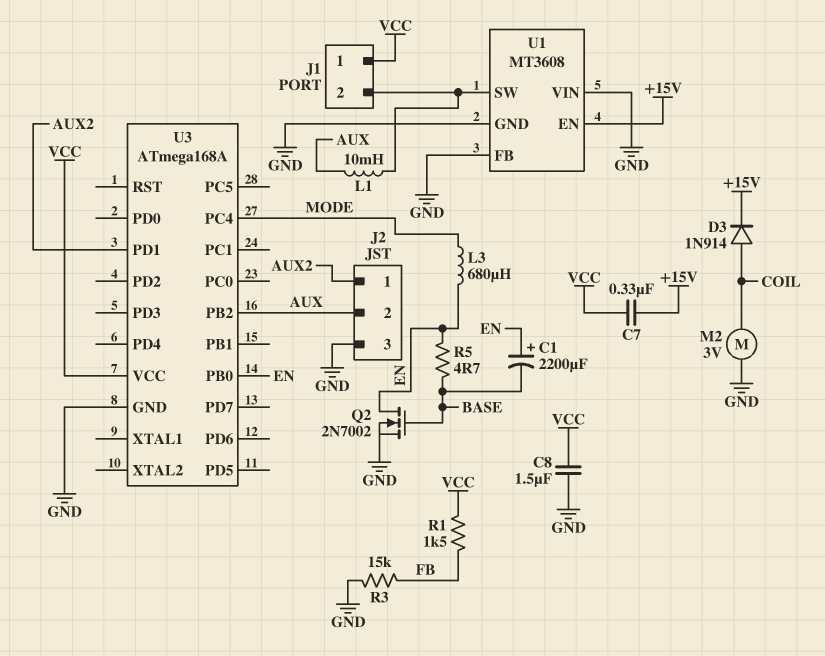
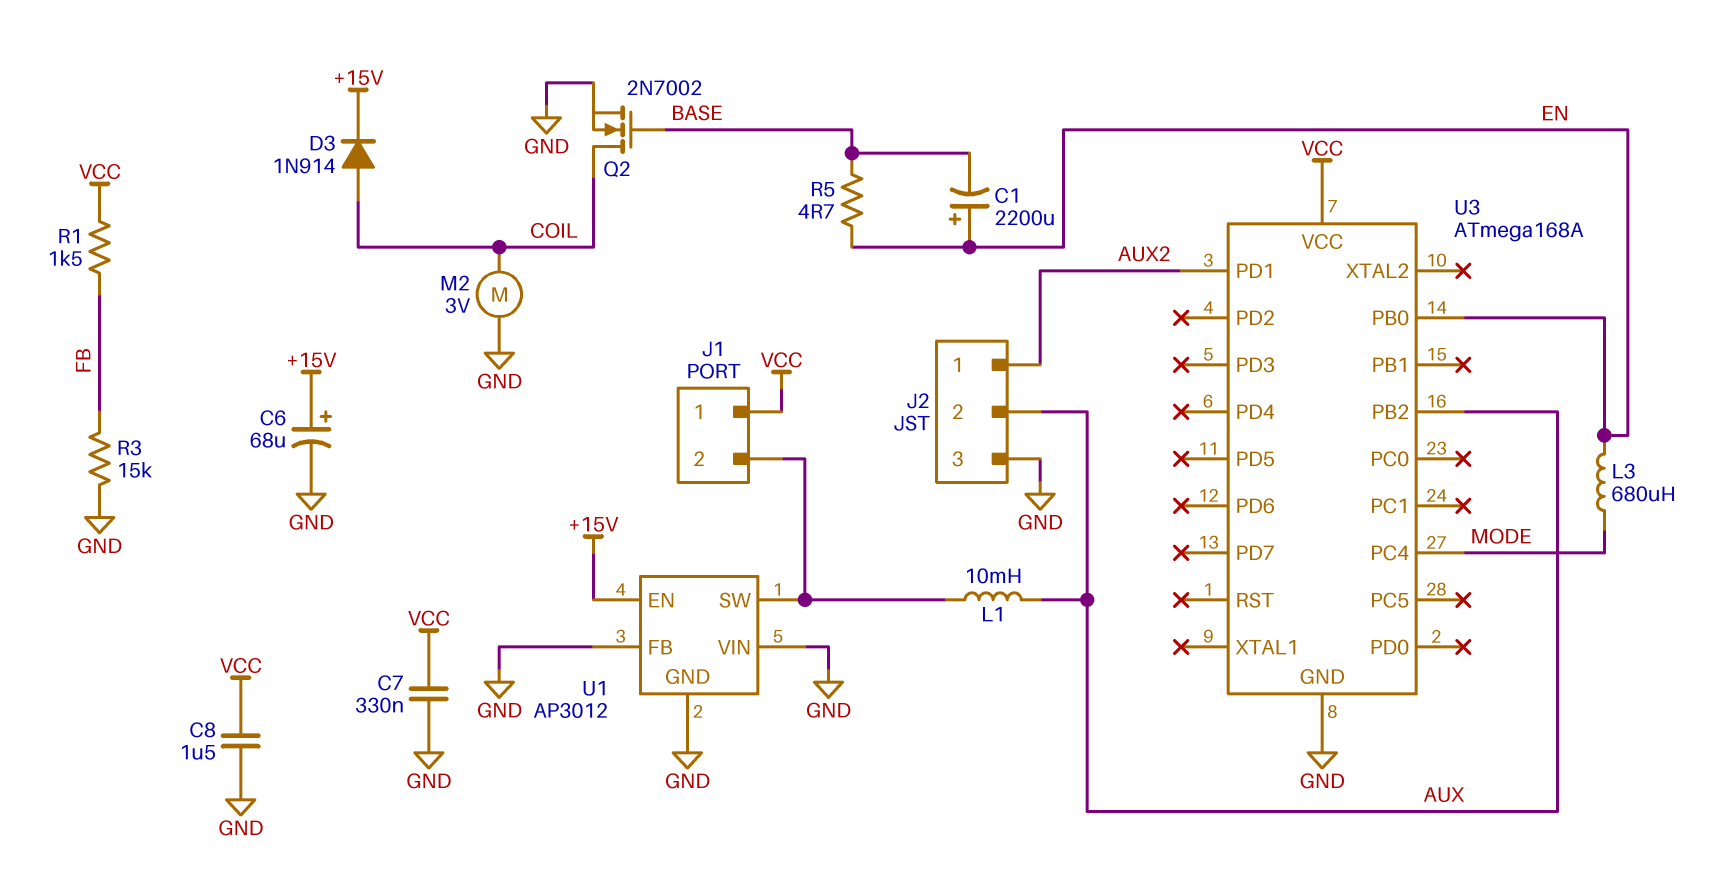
C6: none -> 68uF (plus +15V, minus GND)
C7: 330nF (+15V, VCC) -> 330nF (GND, VCC)
Q2: NMOS 2N7002 (G BASE, D EN, S GND) -> NMOS 2N7002 (G BASE, D COIL, S GND)
U1: MT3608 -> AP3012

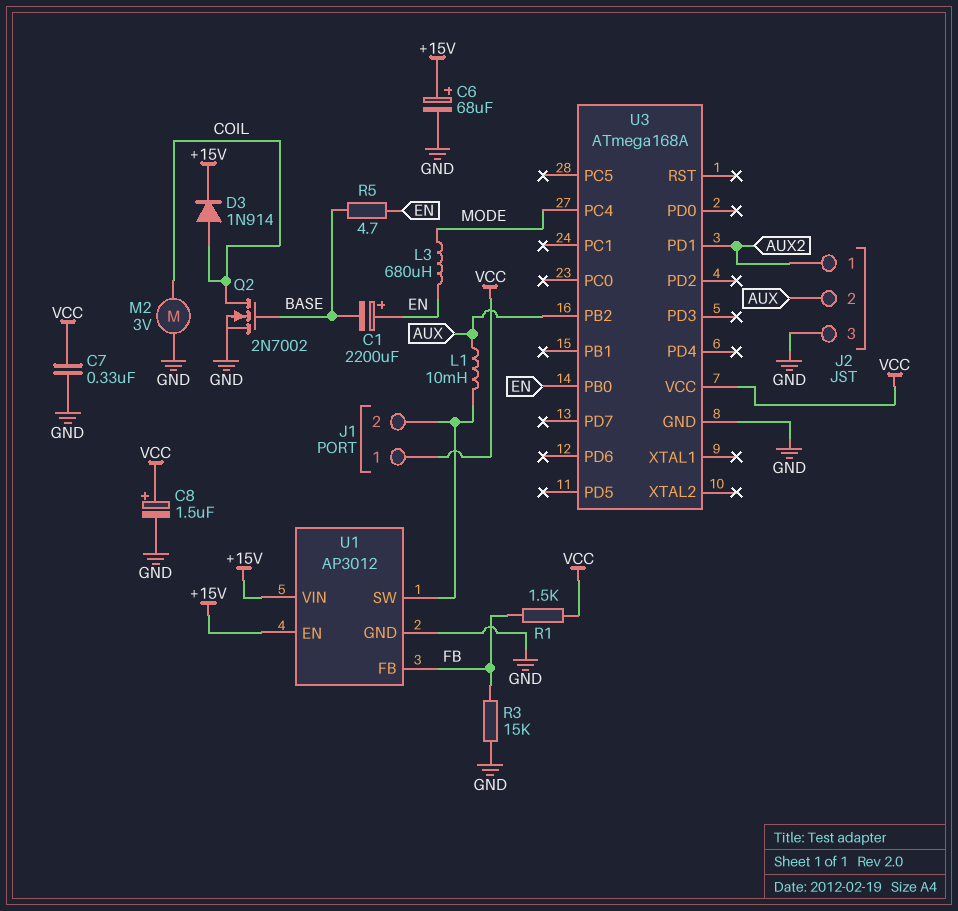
C8: 1.5uF (GND, VCC) -> 1.5uF (plus VCC, minus GND)
U1 pin FB: GND -> FB
U1 pin VIN: GND -> +15V

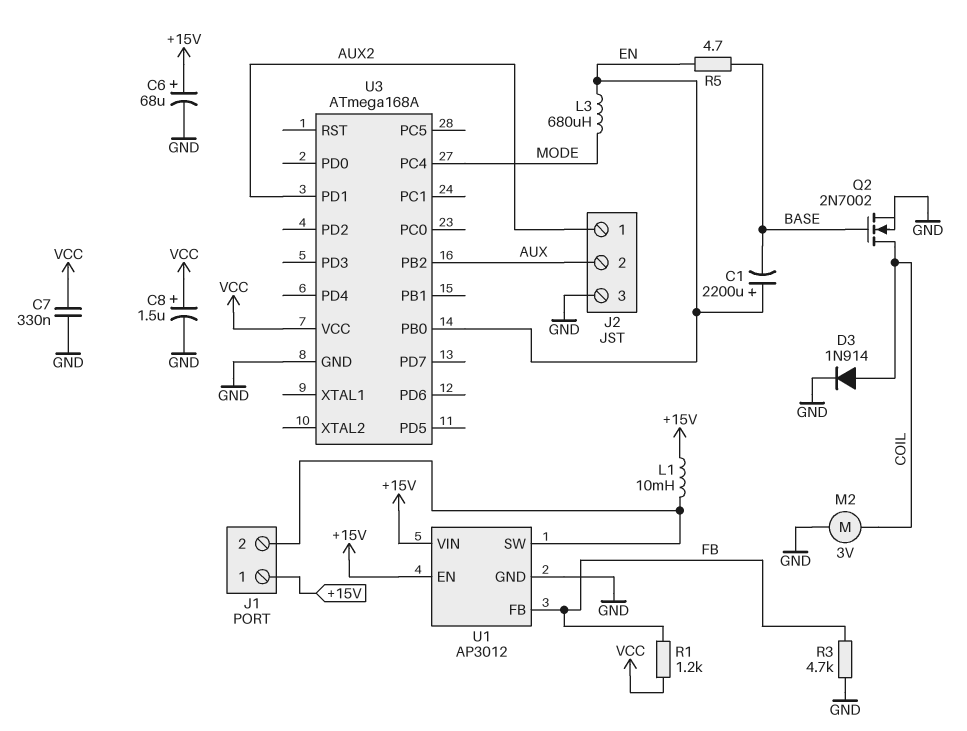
D3: diode 1N914 (A COIL, K +15V) -> diode 1N914 (A COIL, K GND)
J1 pin 1: VCC -> +15V
L1: 10mH (AUX, J1/2) -> 10mH (+15V, J1/2)
R1: 1.5k (FB, VCC) -> 1.2k (FB, VCC)
R3: 15k (FB, GND) -> 4.7k (FB, GND)

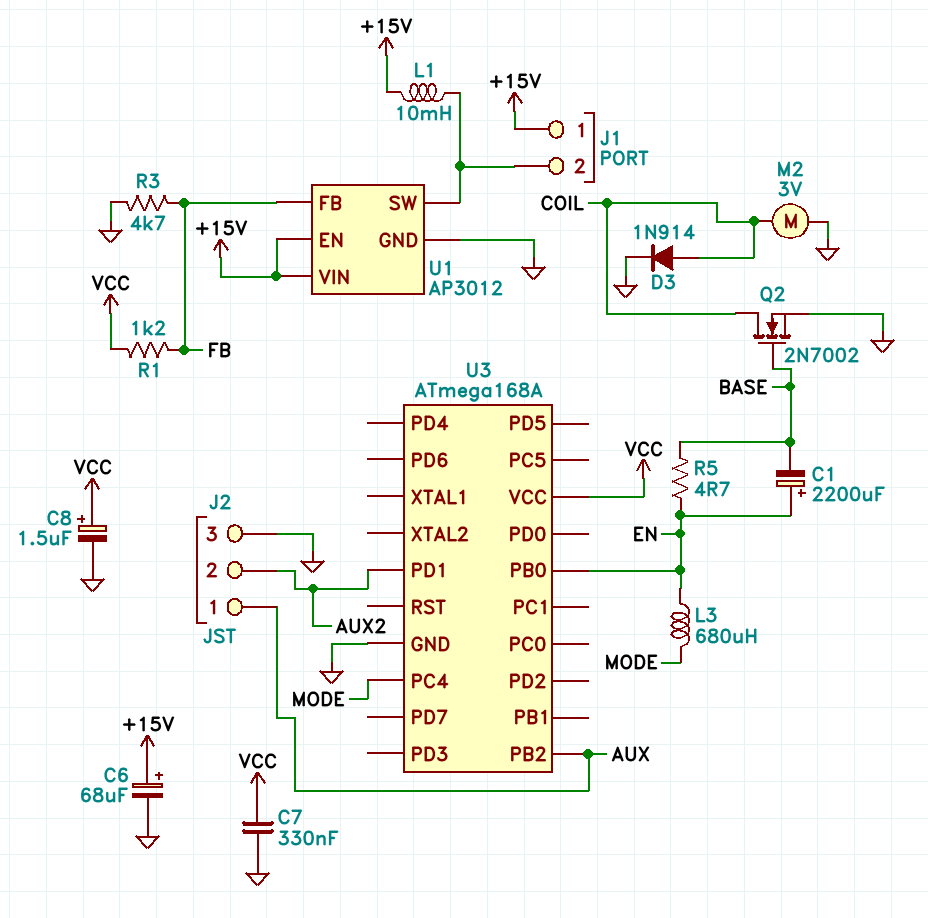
J2 pin 1: AUX2 -> AUX
J2 pin 2: AUX -> AUX2

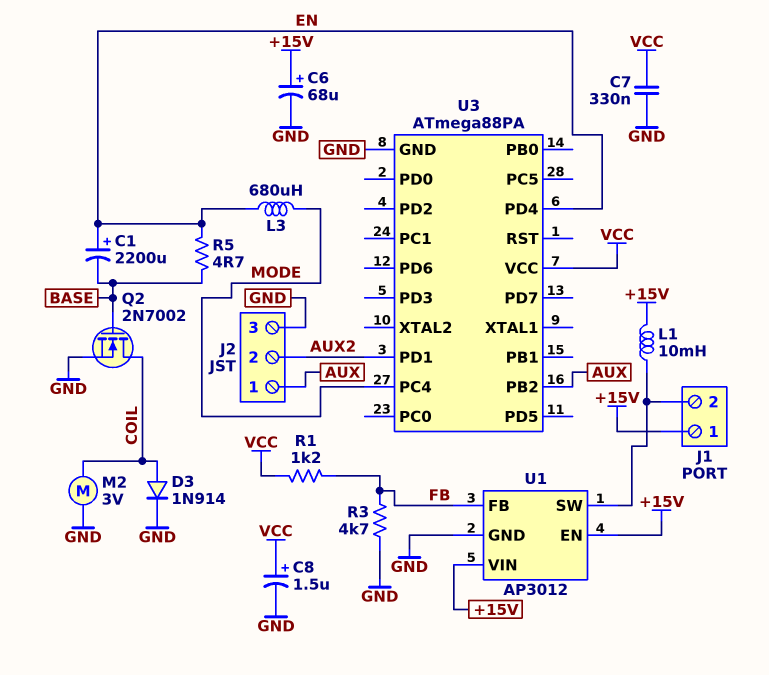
U3: ATmega168A -> ATmega88PA
U3 pin PB0: EN -> none
U3 pin PD4: none -> EN

